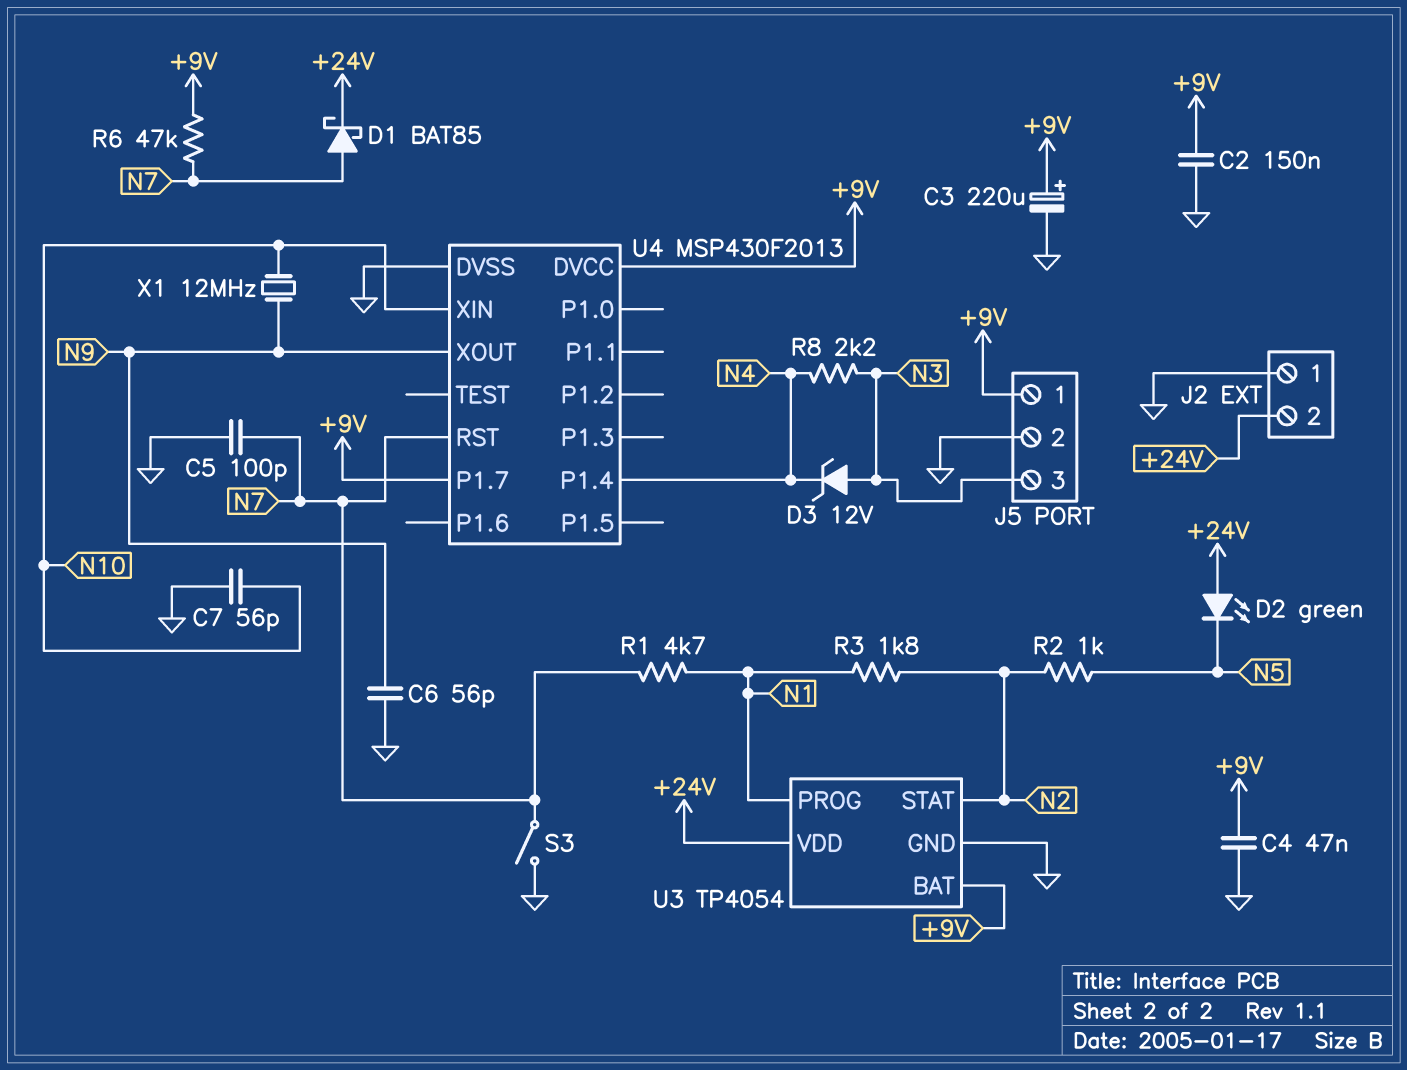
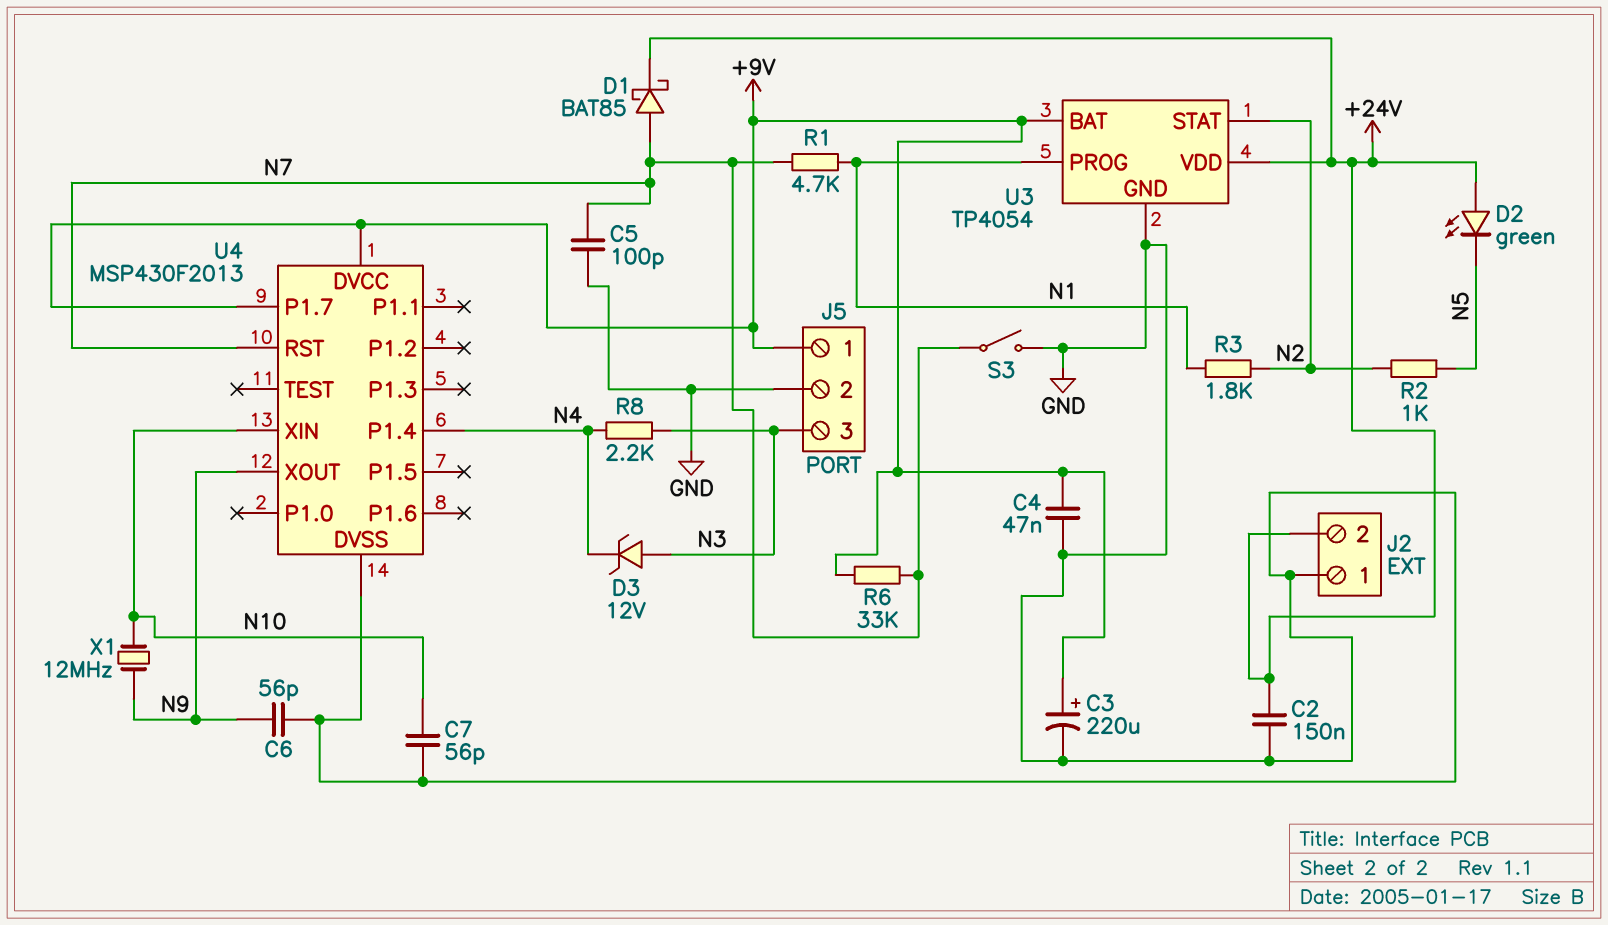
C2: 150nF (+9V, GND) -> 150nF (+24V, GND)
R6: 47k (+9V, N7) -> 33k (+9V, N7)

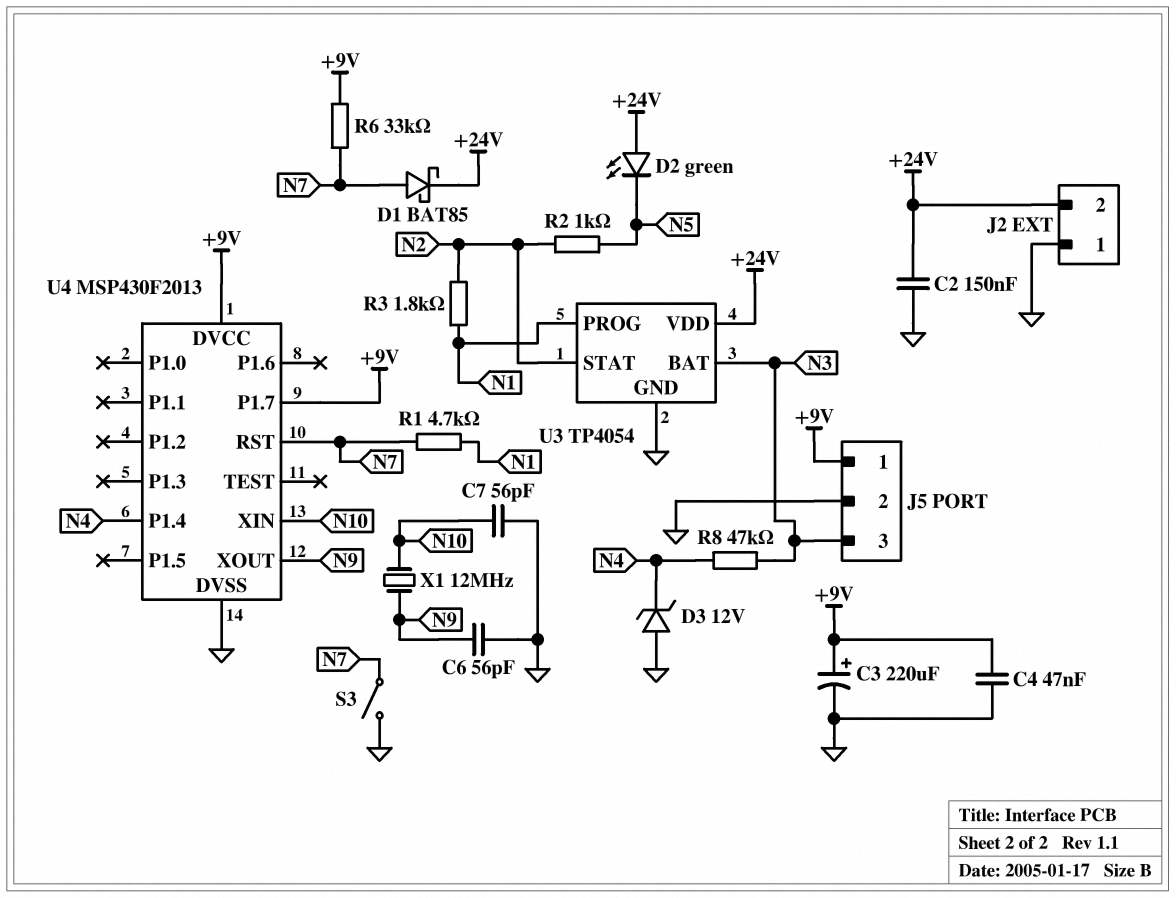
C5: 100pF (GND, N7) -> none
D3: zener 12V (A N3, K N4) -> zener 12V (A GND, K N4)
R8: 2.2k (N3, N4) -> 47k (N3, N4)
U3 pin BAT: +9V -> N3

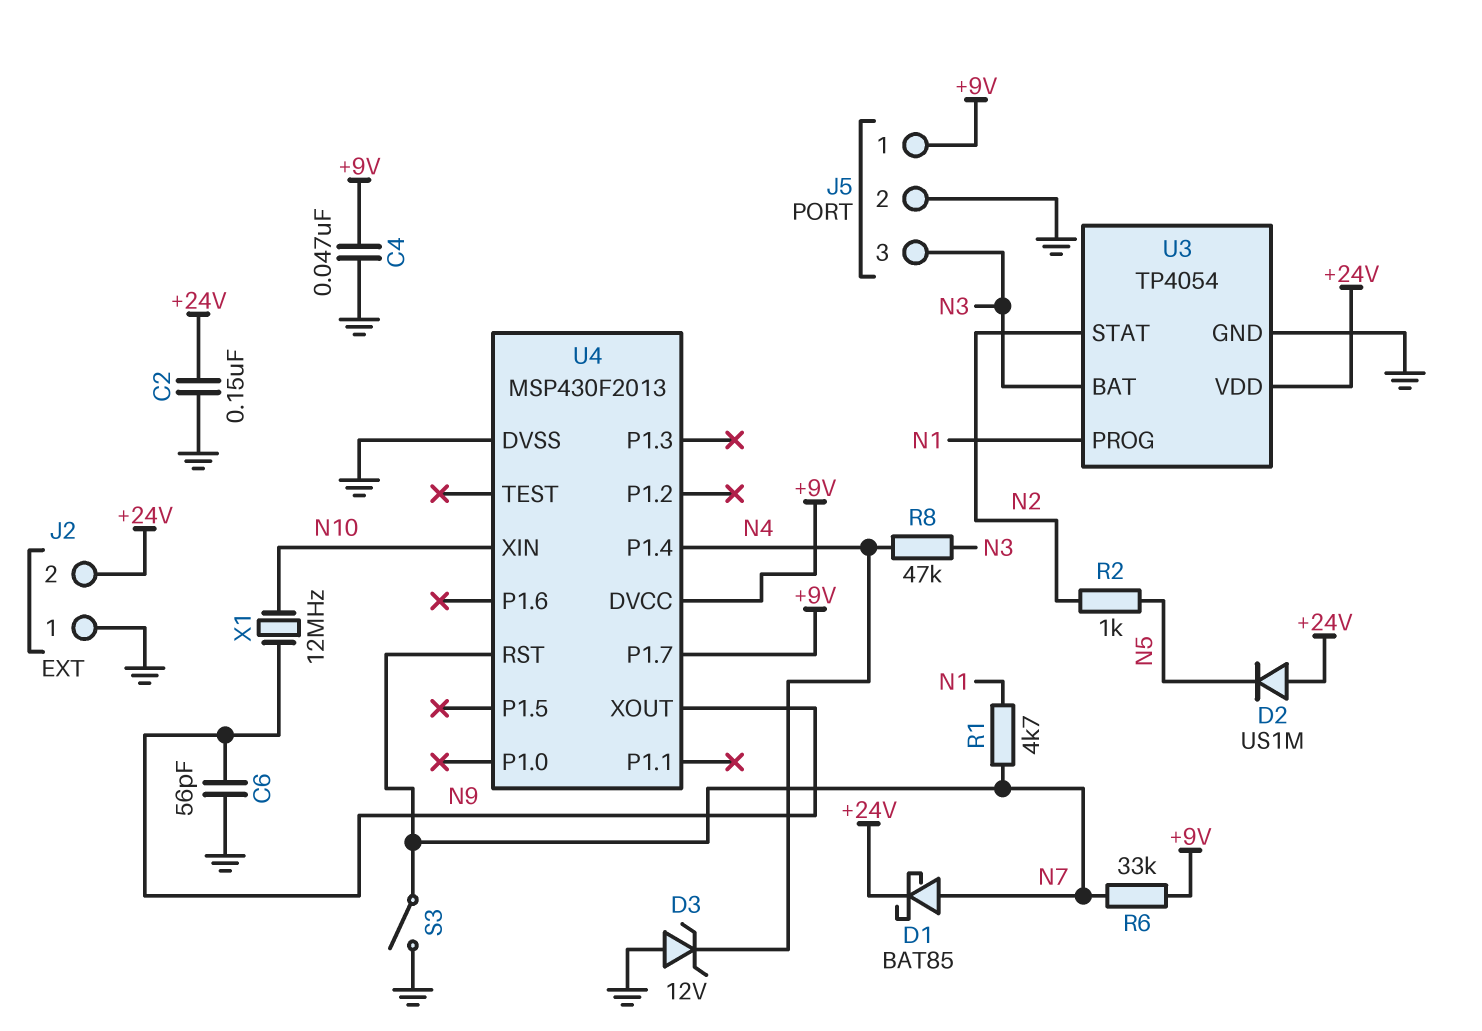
C3: 220uF (plus +9V, minus GND) -> none
C7: 56pF (GND, N10) -> none
D2: LED green (A +24V, K N5) -> diode US1M (A +24V, K N5)
R3: 1.8k (N1, N2) -> none

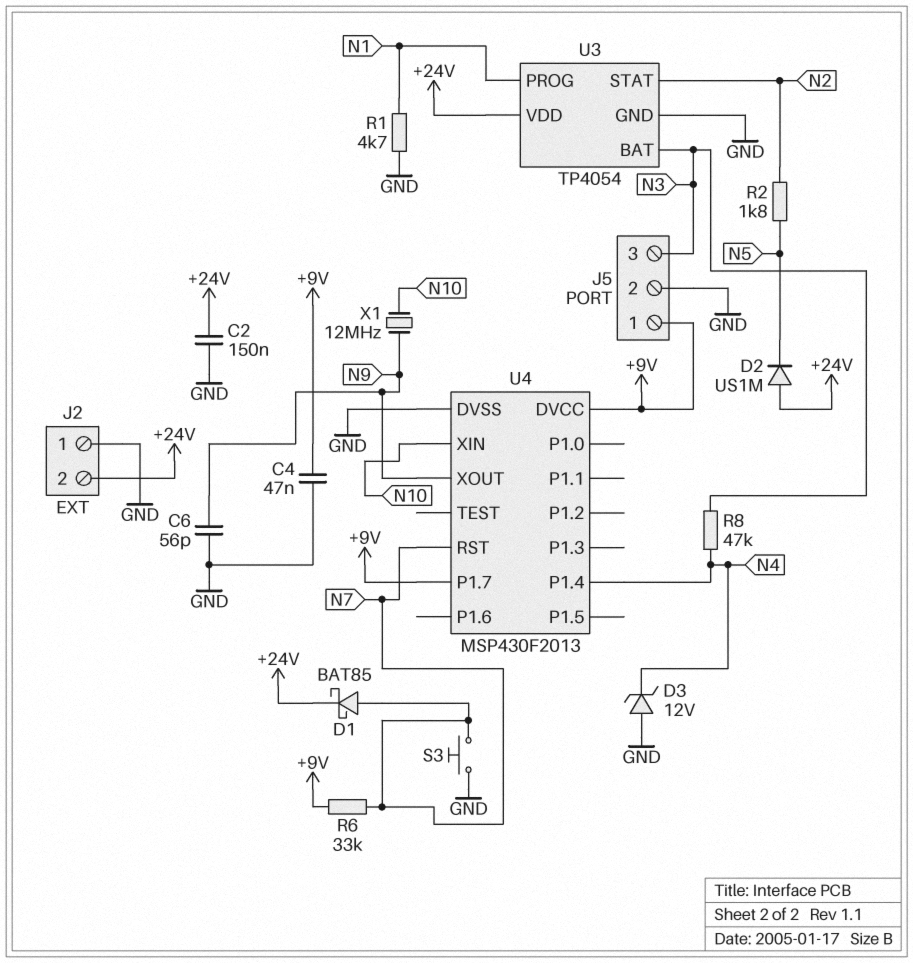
R1: 4.7k (N1, N7) -> 4.7k (GND, N1)
R2: 1k (N2, N5) -> 1.8k (N2, N5)
S3: switch (GND, N7) -> button (GND, N7)

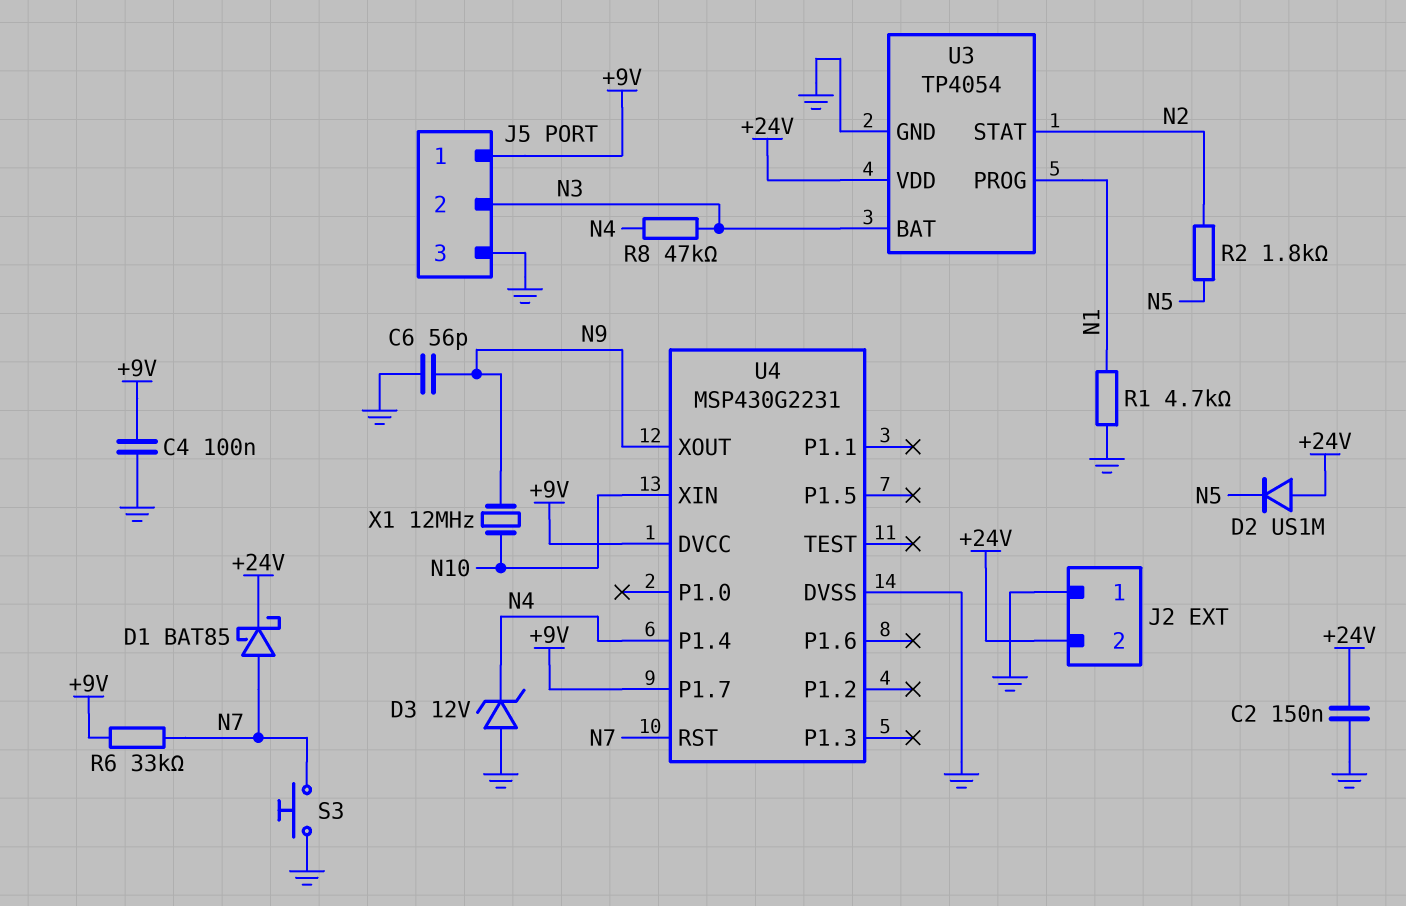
C4: 47nF (+9V, GND) -> 100nF (+9V, GND)
J5 pin 2: GND -> N3
J5 pin 3: N3 -> GND
U4: MSP430F2013 -> MSP430G2231

